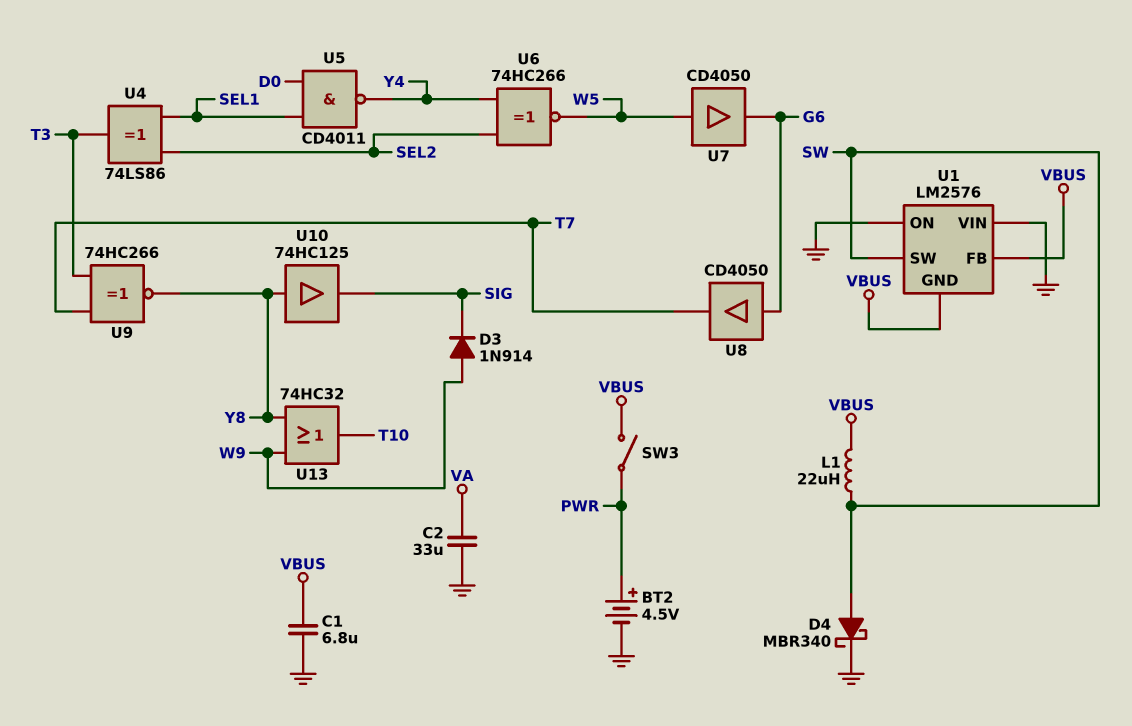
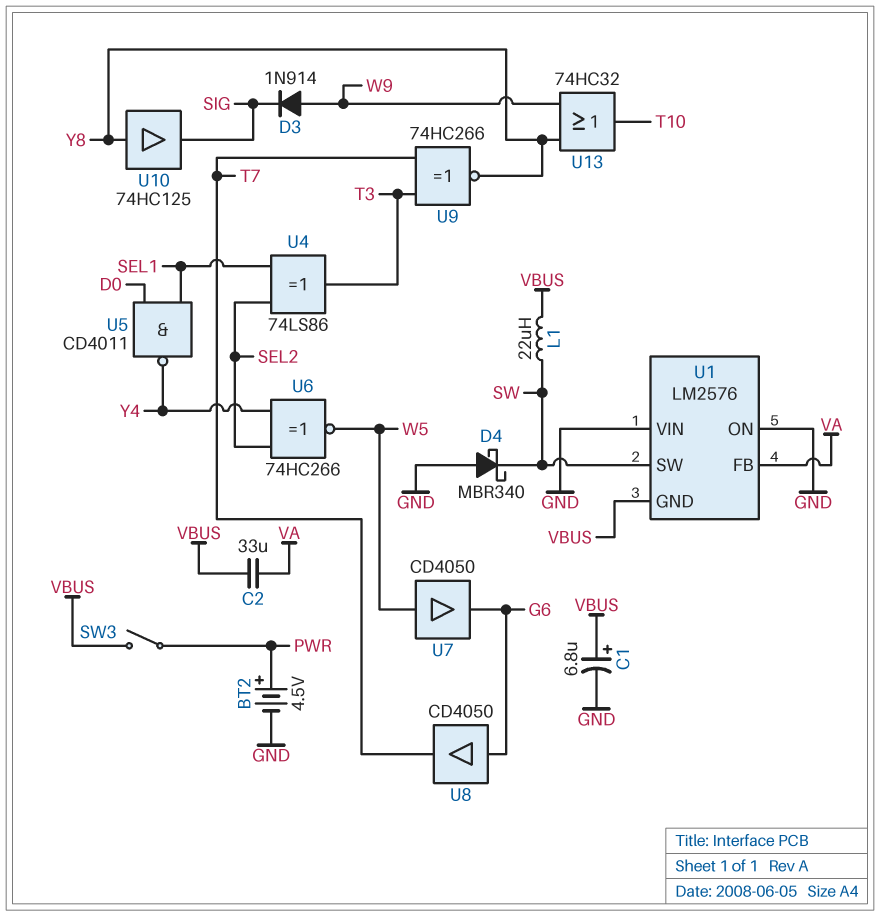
C1: 6.8uF (GND, VBUS) -> 6.8uF (plus VBUS, minus GND)
C2: 33uF (GND, VA) -> 33uF (VA, VBUS)
D4: schottky MBR340 (A SW, K GND) -> schottky MBR340 (A GND, K SW)
U1 pin FB: VBUS -> VA

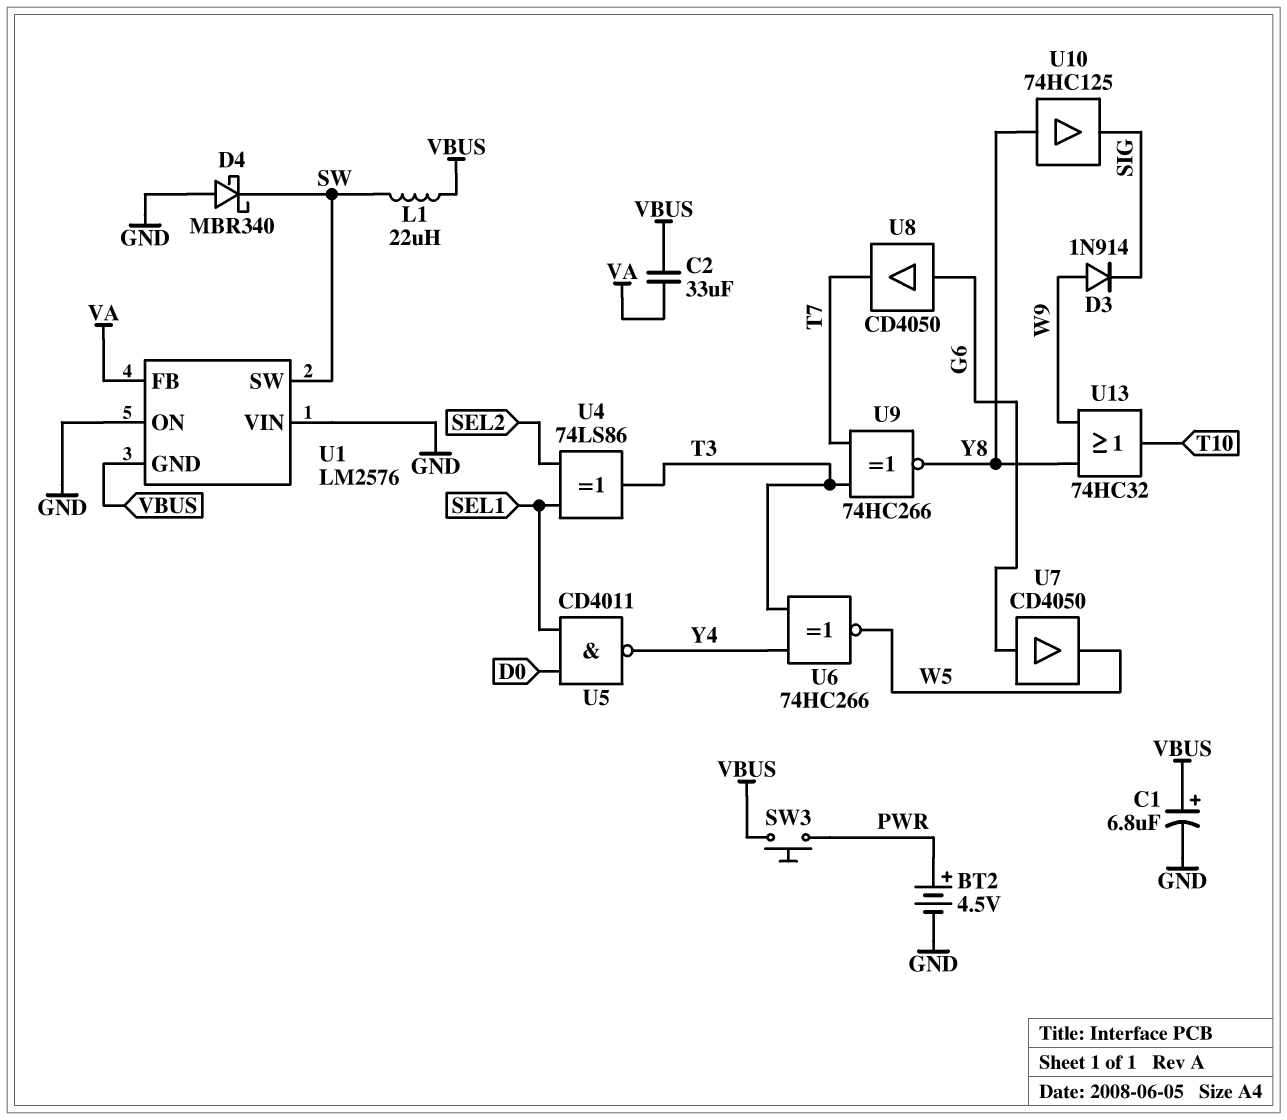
SW3: switch (PWR, VBUS) -> button (PWR, VBUS)
U6: XNOR 74HC266 (in SEL2, in Y4, out W5) -> XNOR 74HC266 (in T3, in Y4, out W5)
U7: buffer CD4050 (in W5, out G6) -> buffer CD4050 (in G6, out W5)

